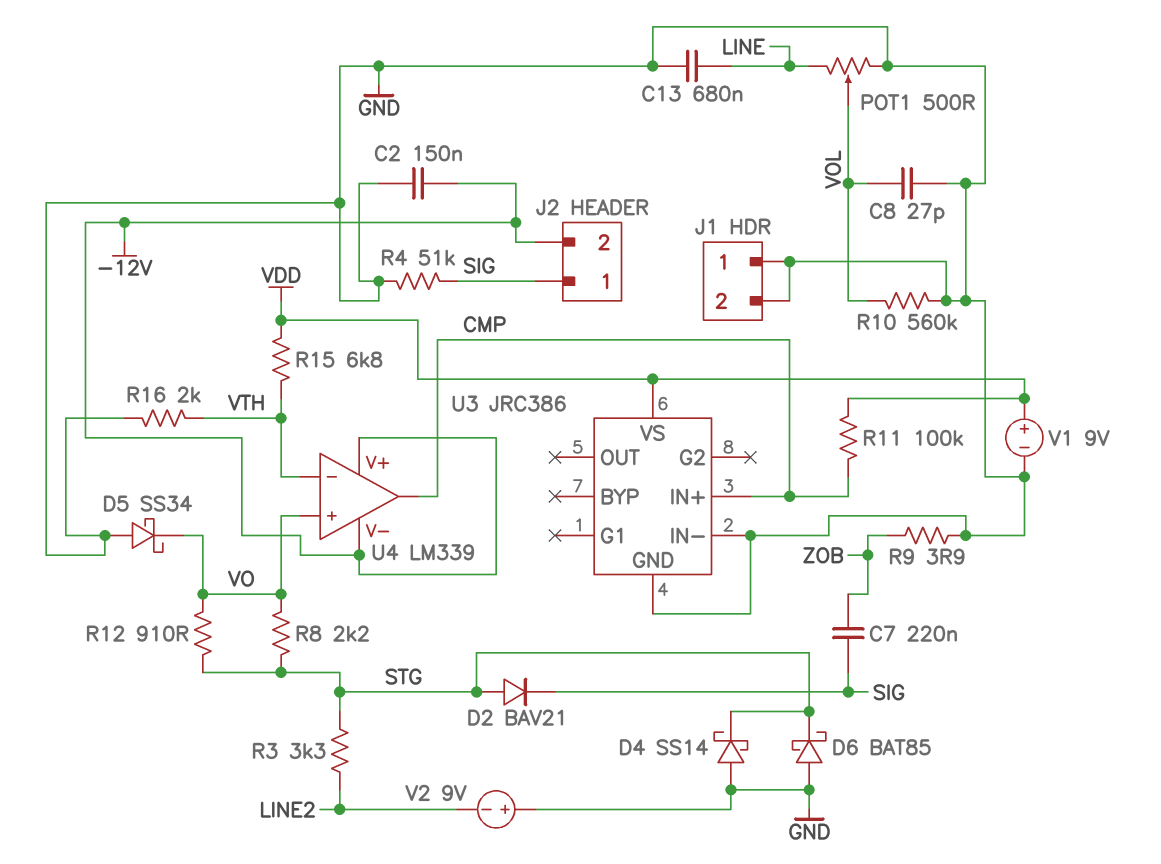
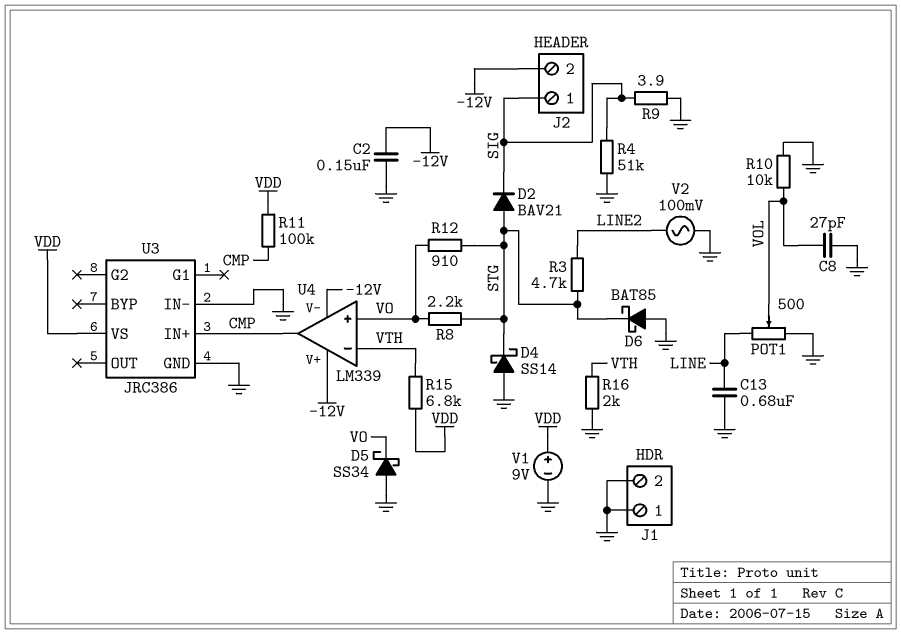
C7: 220nF (SIG, ZOB) -> none
R3: 3.3k (LINE2, STG) -> 4.7k (LINE2, STG)
R9: 3.9 (GND, ZOB) -> 3.9 (GND, SIG)
R10: 560k (GND, VOL) -> 10k (GND, VOL)
V2: 9V (plus GND, minus LINE2) -> AC 100mV (GND, LINE2)

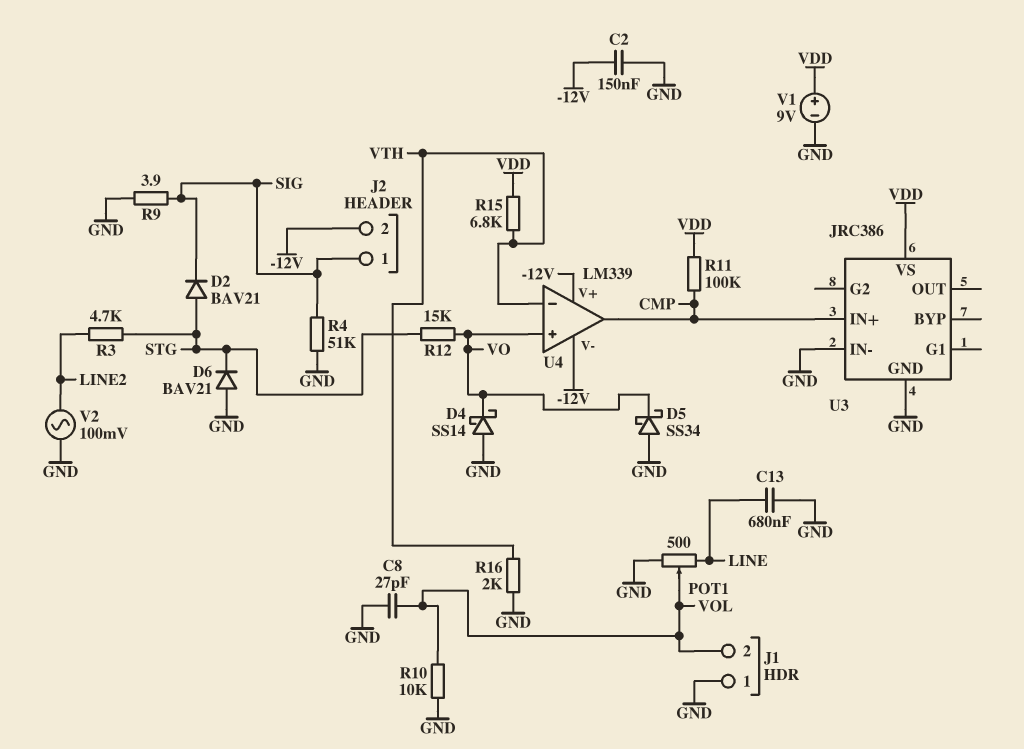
D4: schottky SS14 (A GND, K STG) -> schottky SS14 (A GND, K VO)
D6: schottky BAT85 (A GND, K STG) -> diode BAV21 (A GND, K STG)
J1 pin 2: GND -> VOL
R8: 2.2k (STG, VO) -> none
R12: 910 (STG, VO) -> 15k (STG, VO)

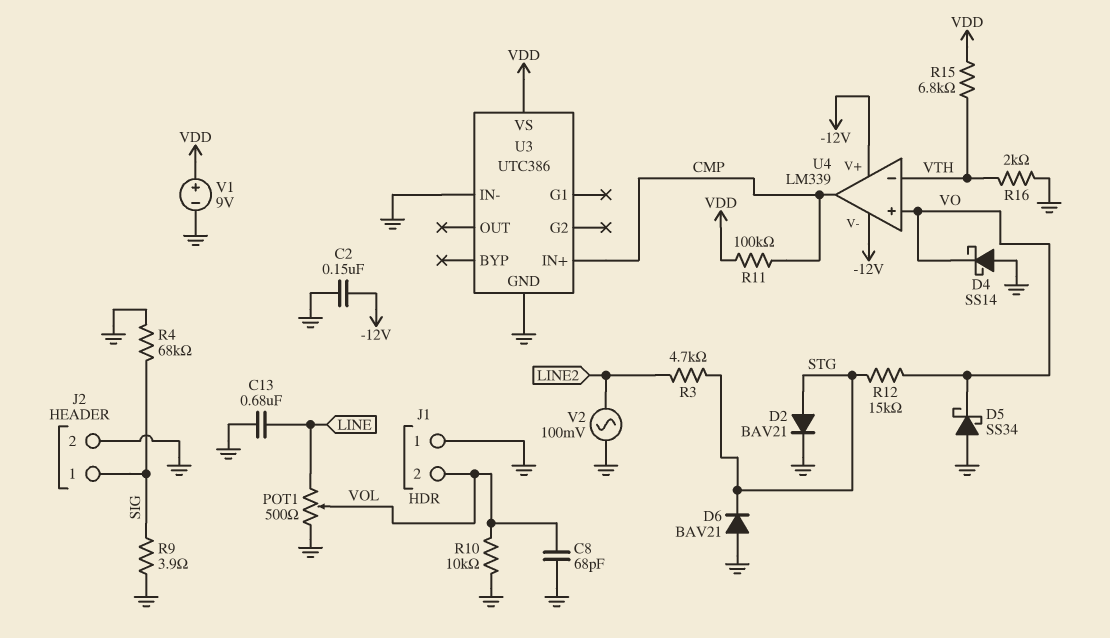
C8: 27pF (GND, VOL) -> 68pF (GND, VOL)
D2: diode BAV21 (A STG, K SIG) -> diode BAV21 (A STG, K GND)
J2 pin 2: -12V -> GND
R4: 51k (GND, SIG) -> 68k (GND, SIG)
U3: JRC386 -> UTC386

